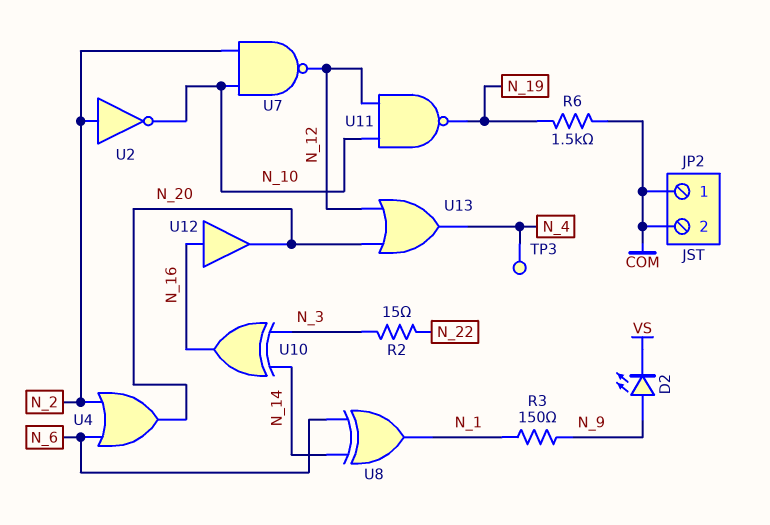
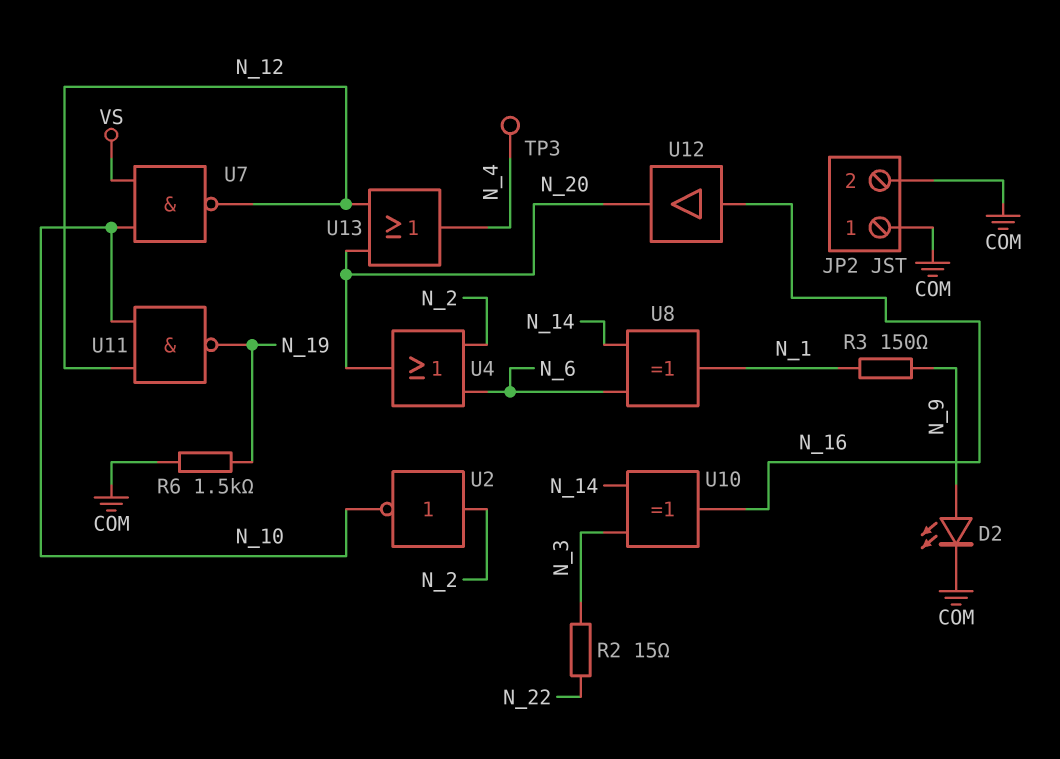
D2: LED (A N_9, K VS) -> LED (A N_9, K COM)
U7: NAND (in N_2, in N_10, out N_12) -> NAND (in N_10, in VS, out N_12)

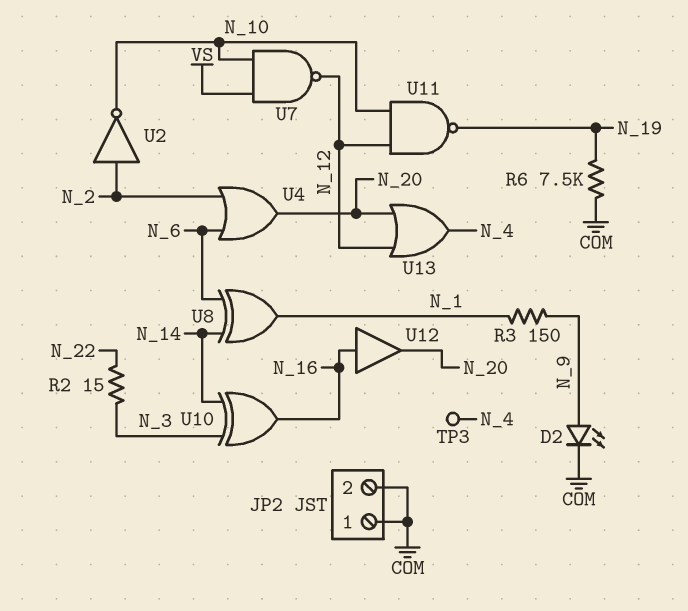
R6: 1.5k (COM, N_19) -> 7.5k (COM, N_19)

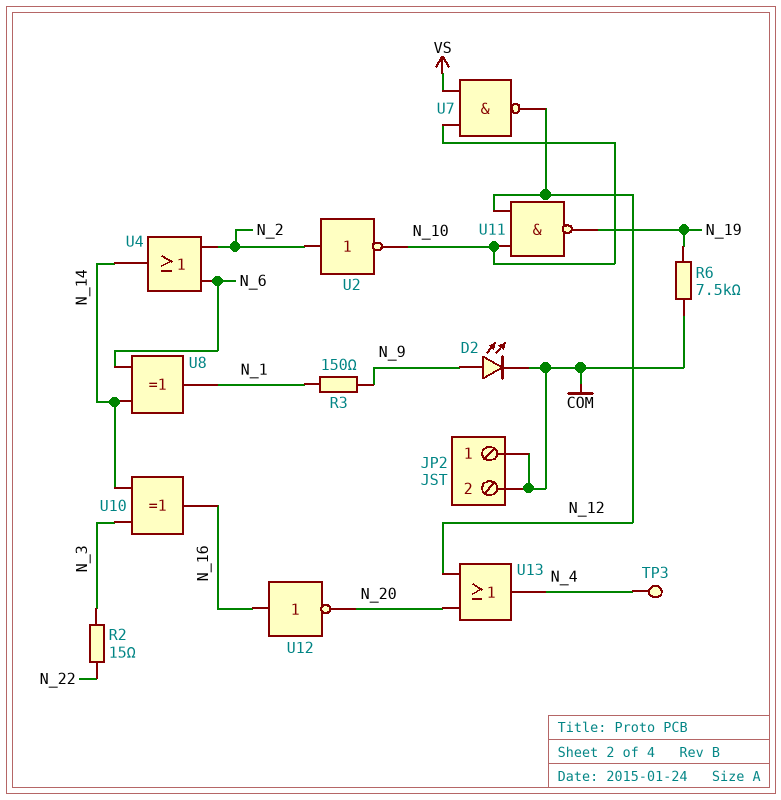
U4: OR (in N_2, in N_6, out N_20) -> OR (in N_2, in N_6, out N_14)
U12: buffer (in N_16, out N_20) -> NOT (in N_16, out N_20)

